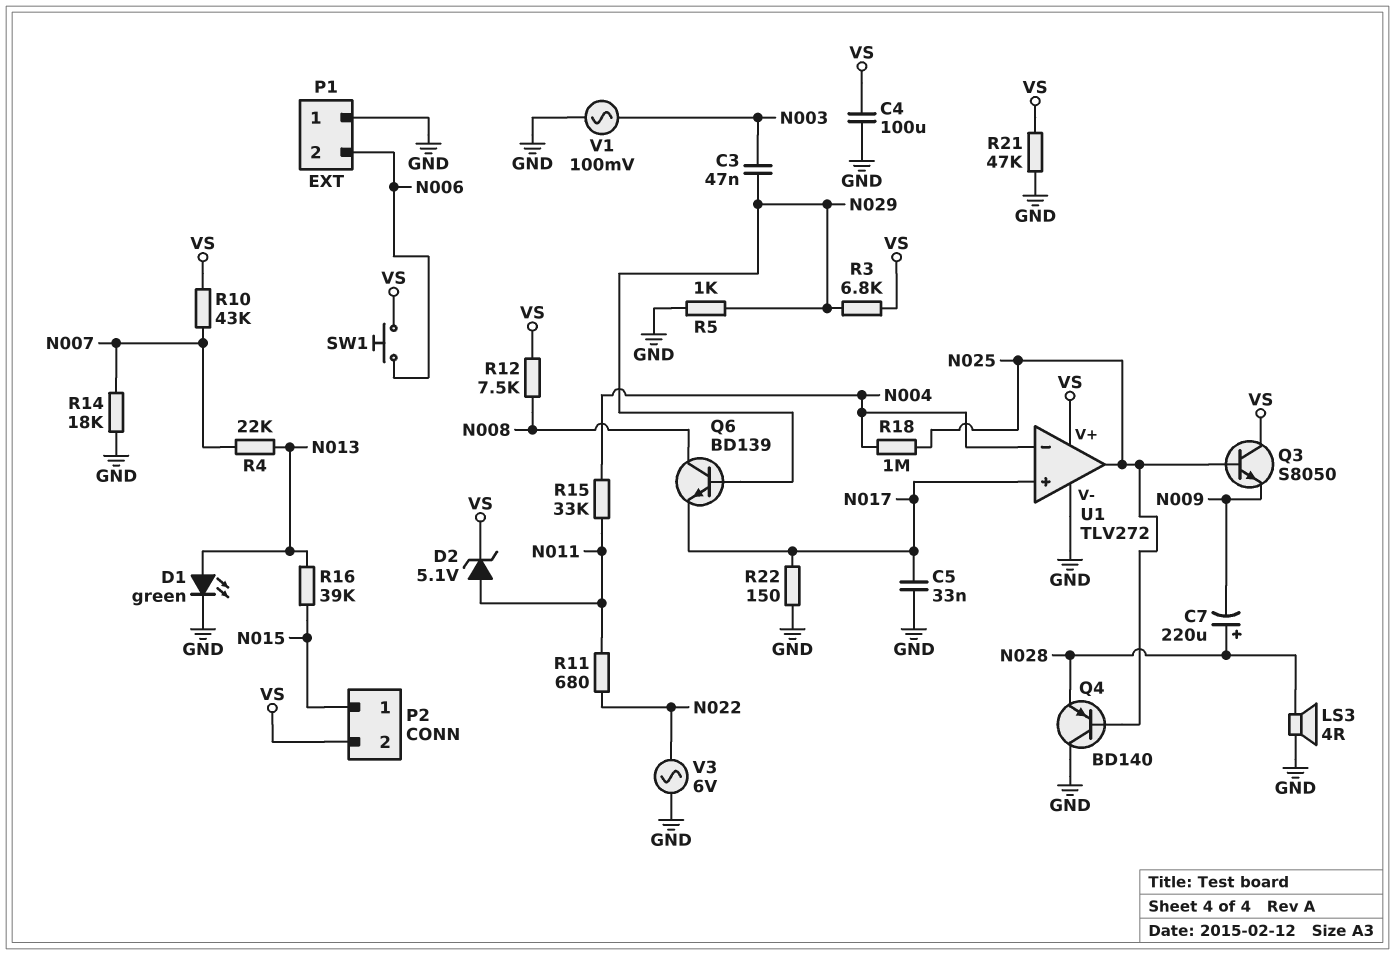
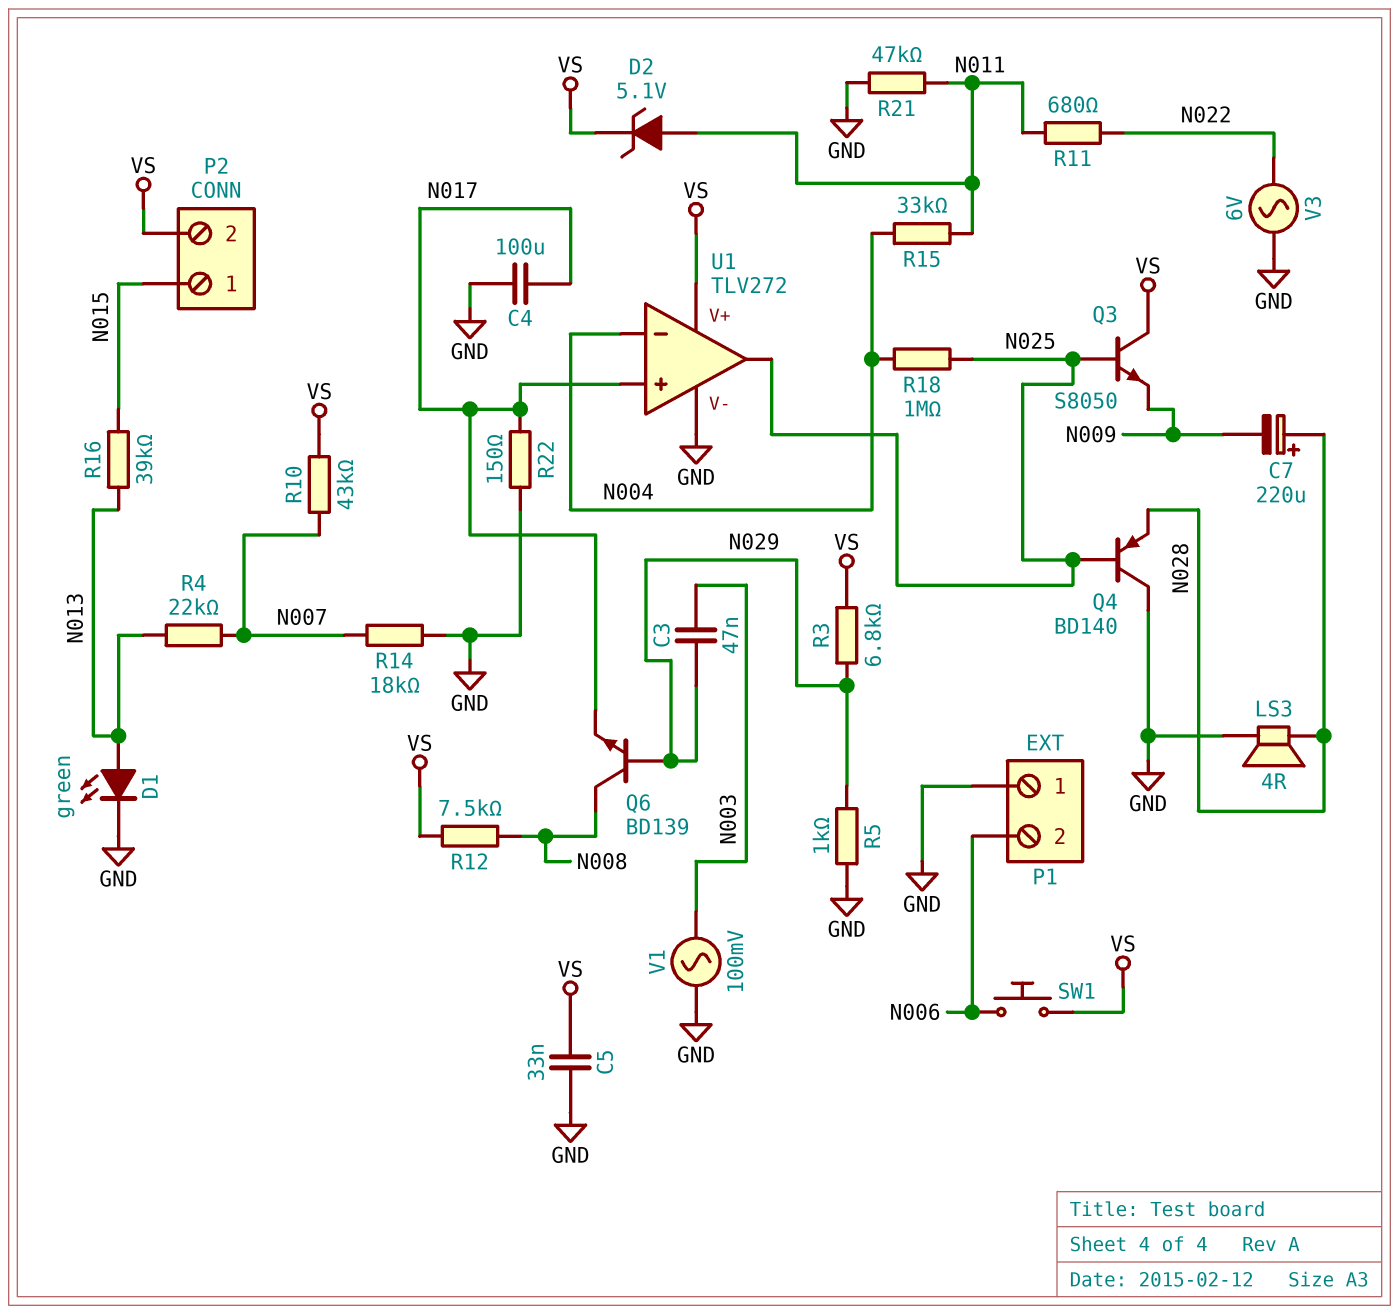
C4: 100uF (GND, VS) -> 100uF (GND, N017)
C5: 33nF (GND, N017) -> 33nF (GND, VS)
R21: 47k (GND, VS) -> 47k (GND, N011)

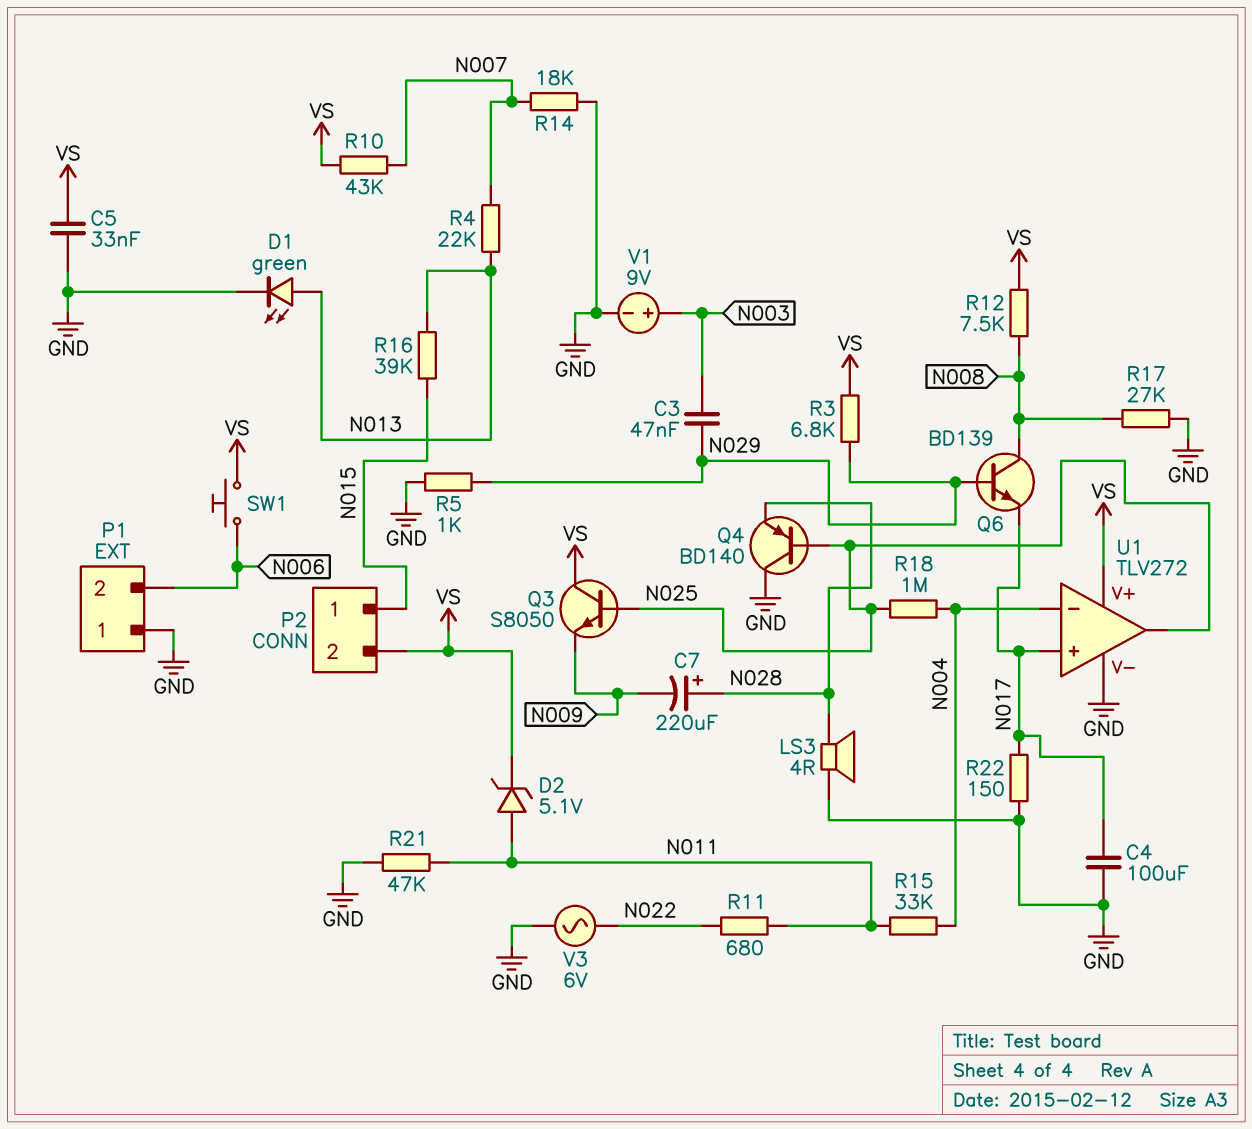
R17: none -> 27k (GND, N008)
V1: AC 100mV (GND, N003) -> 9V (plus N003, minus GND)

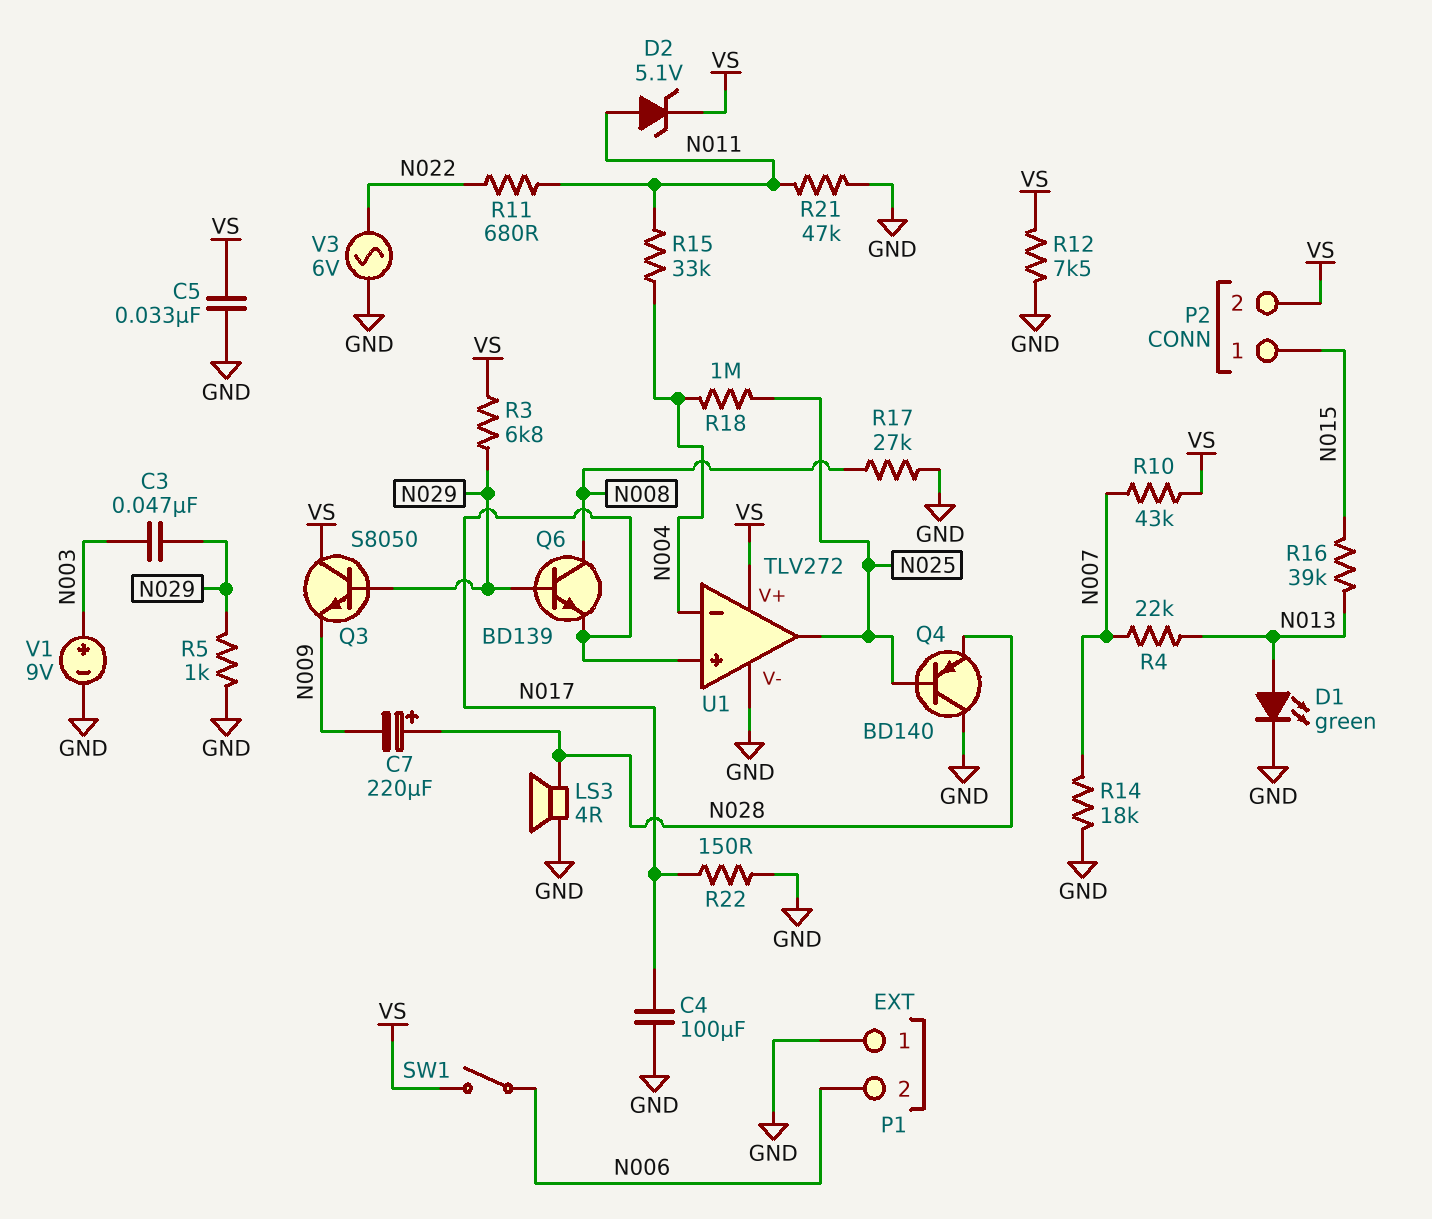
Q3: NPN S8050 (B N025, C VS, E N009) -> NPN S8050 (B N029, C VS, E N009)
R12: 7.5k (N008, VS) -> 7.5k (GND, VS)
SW1: button (N006, VS) -> switch (N006, VS)

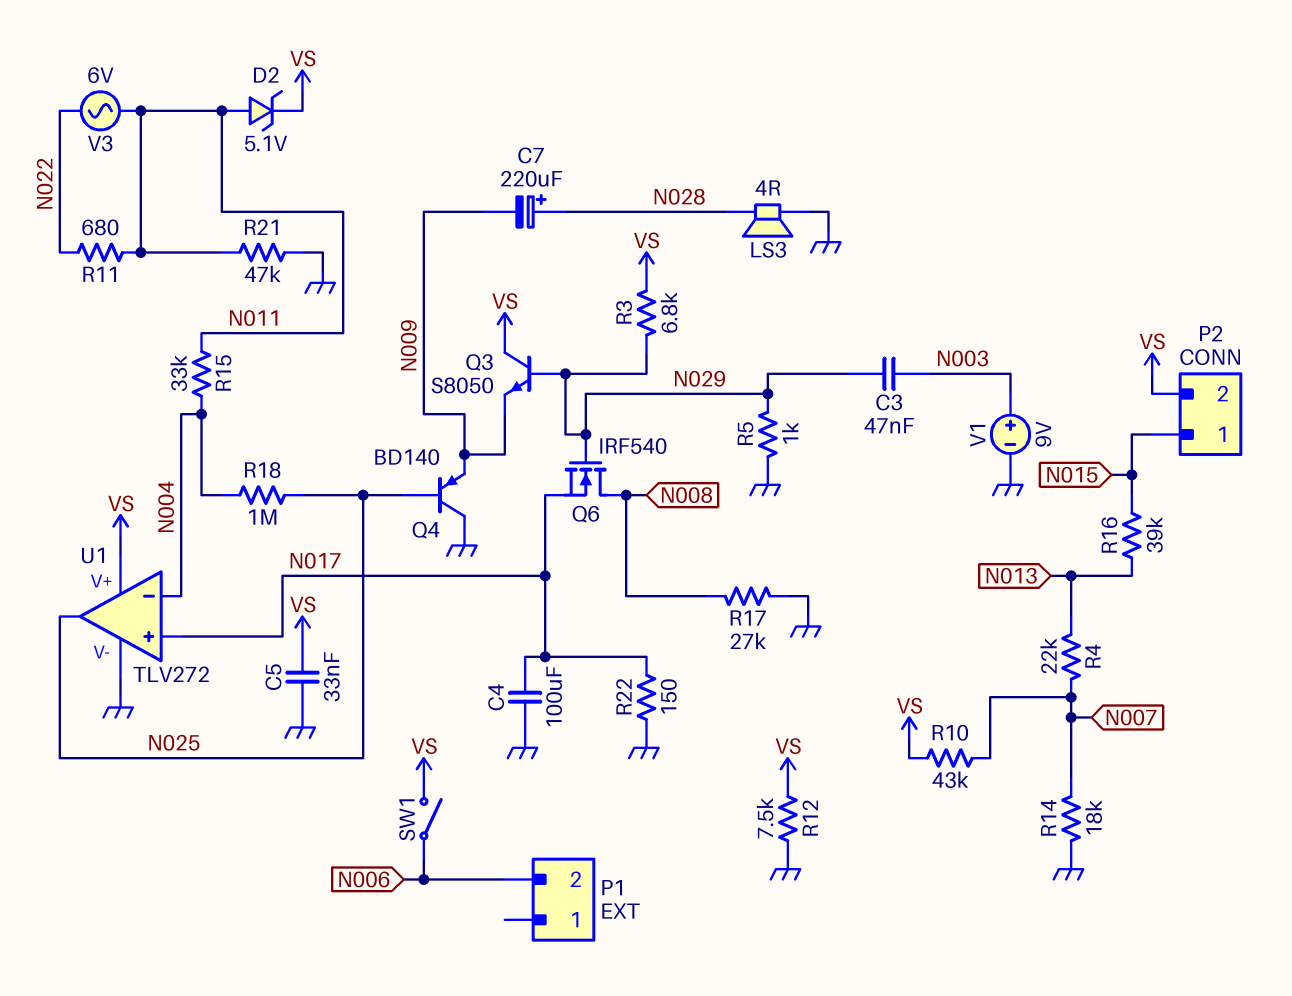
D1: LED green (A N013, K GND) -> none
P1 pin 1: GND -> none
Q4: PNP BD140 (B N025, C GND, E N028) -> PNP BD140 (B N025, C GND, E N009)
Q6: NPN BD139 (B N029, C N008, E N017) -> NMOS IRF540 (G N029, D N008, S N017)
V3: AC 6V (GND, N022) -> AC 6V (N011, N022)

